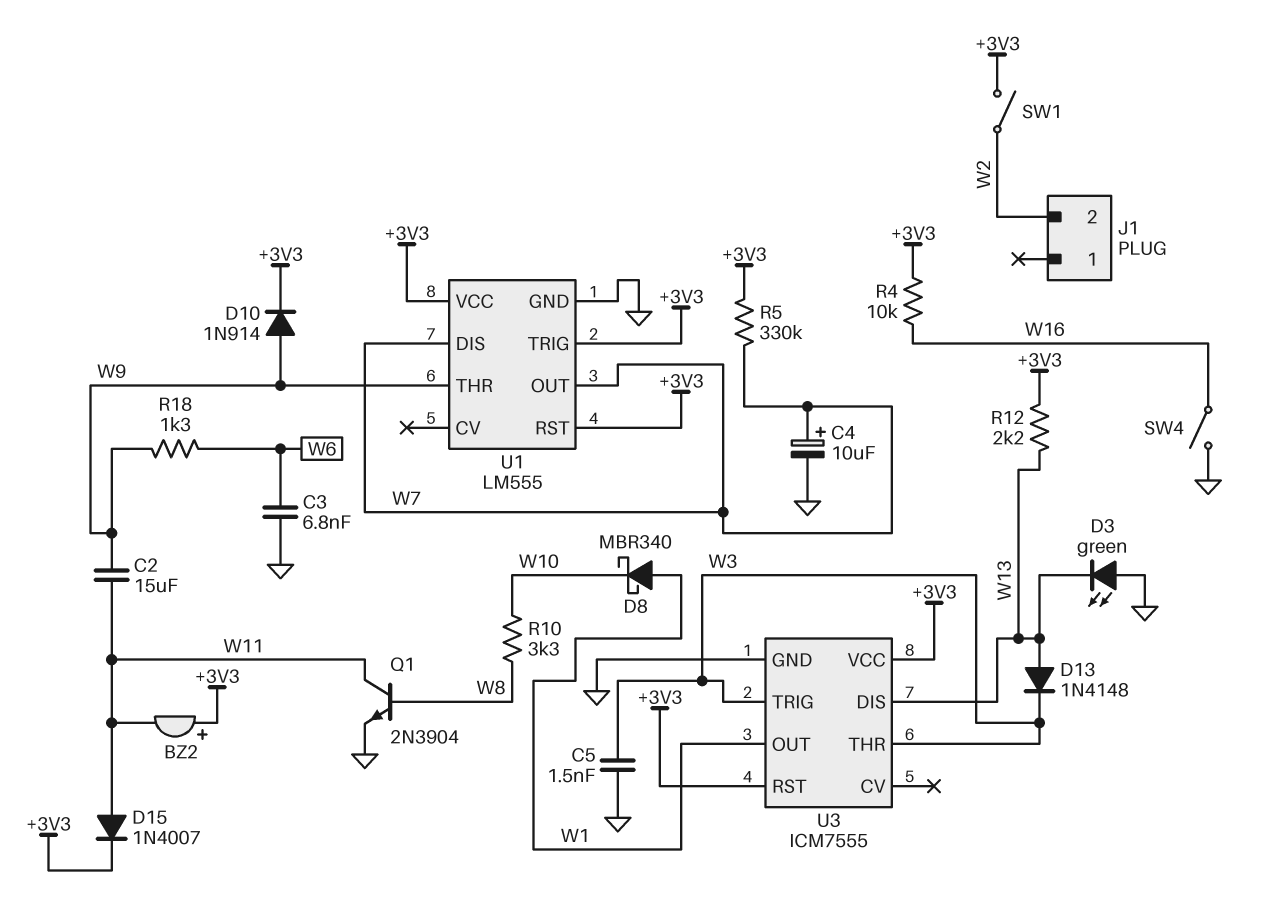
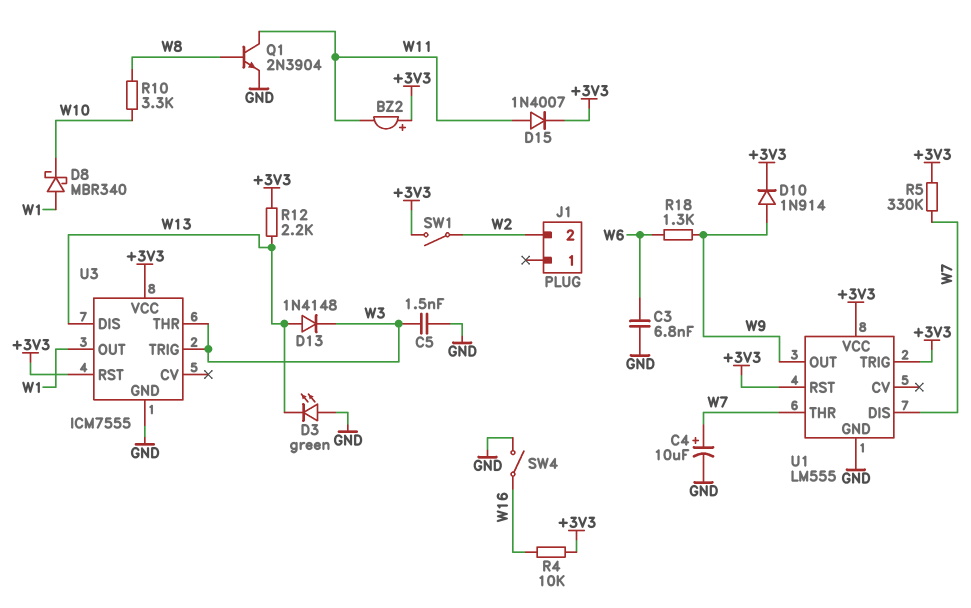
C2: 15uF (W9, W11) -> none
U1 pin OUT: W7 -> W9
U1 pin THR: W9 -> W7

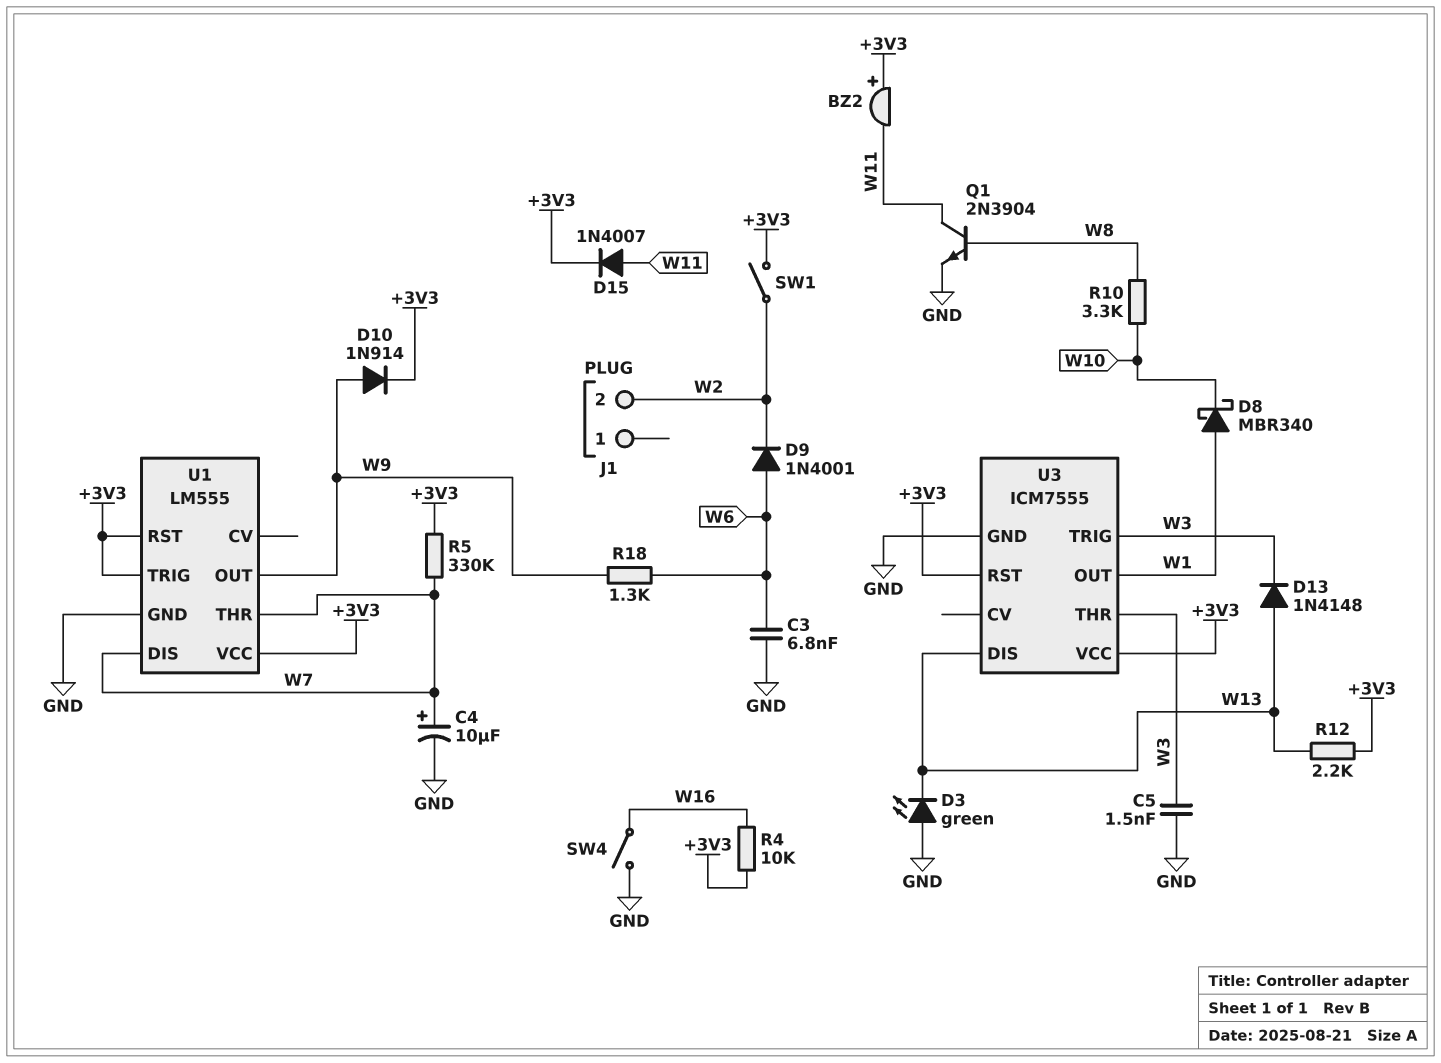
D9: none -> diode 1N4001 (A W6, K W2)

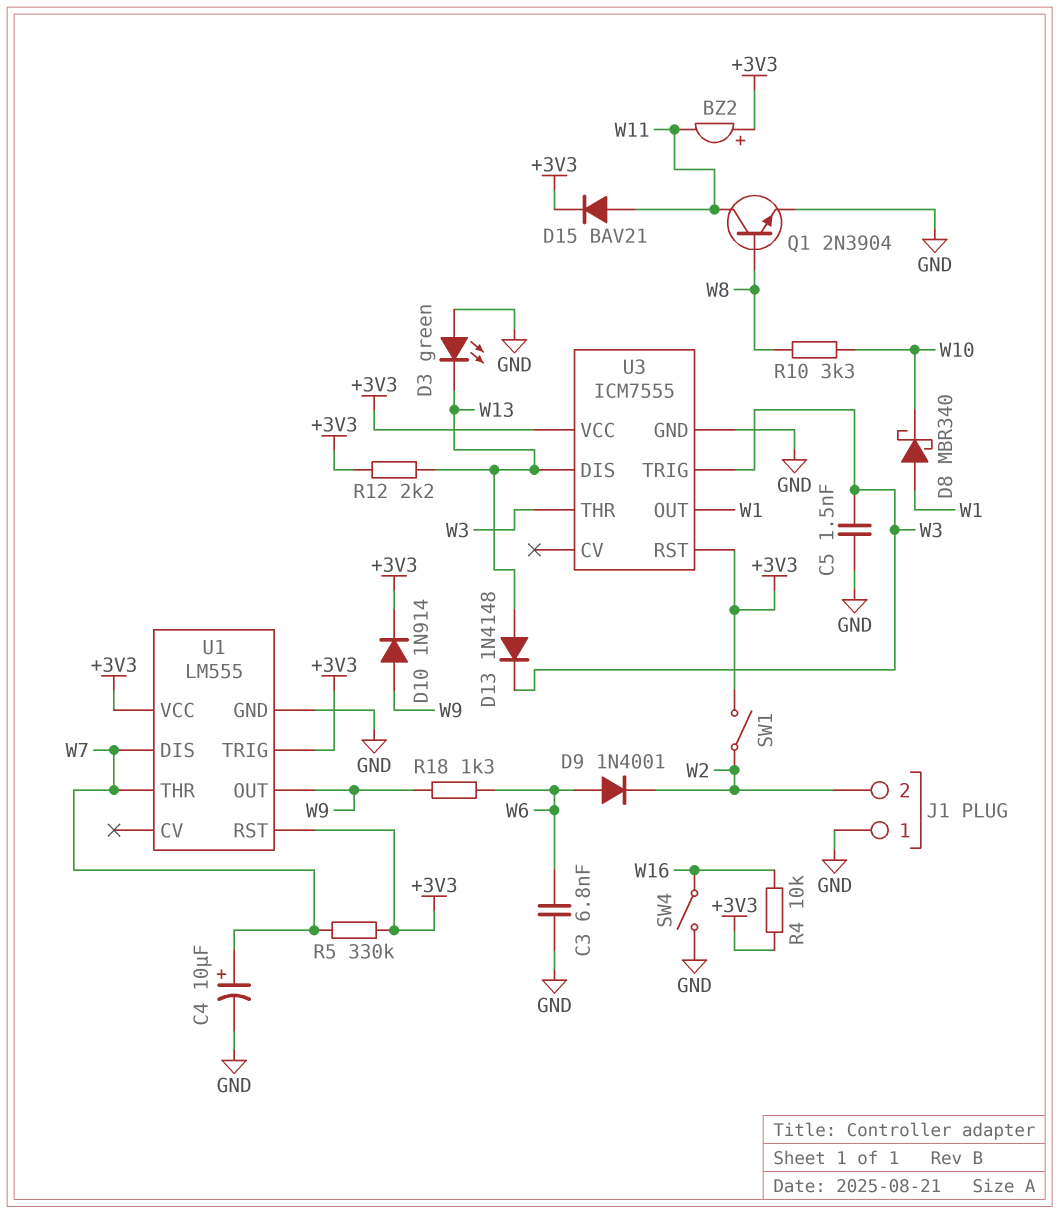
D15: diode 1N4007 (A W11, K +3V3) -> diode BAV21 (A W11, K +3V3)
J1 pin 1: none -> GND

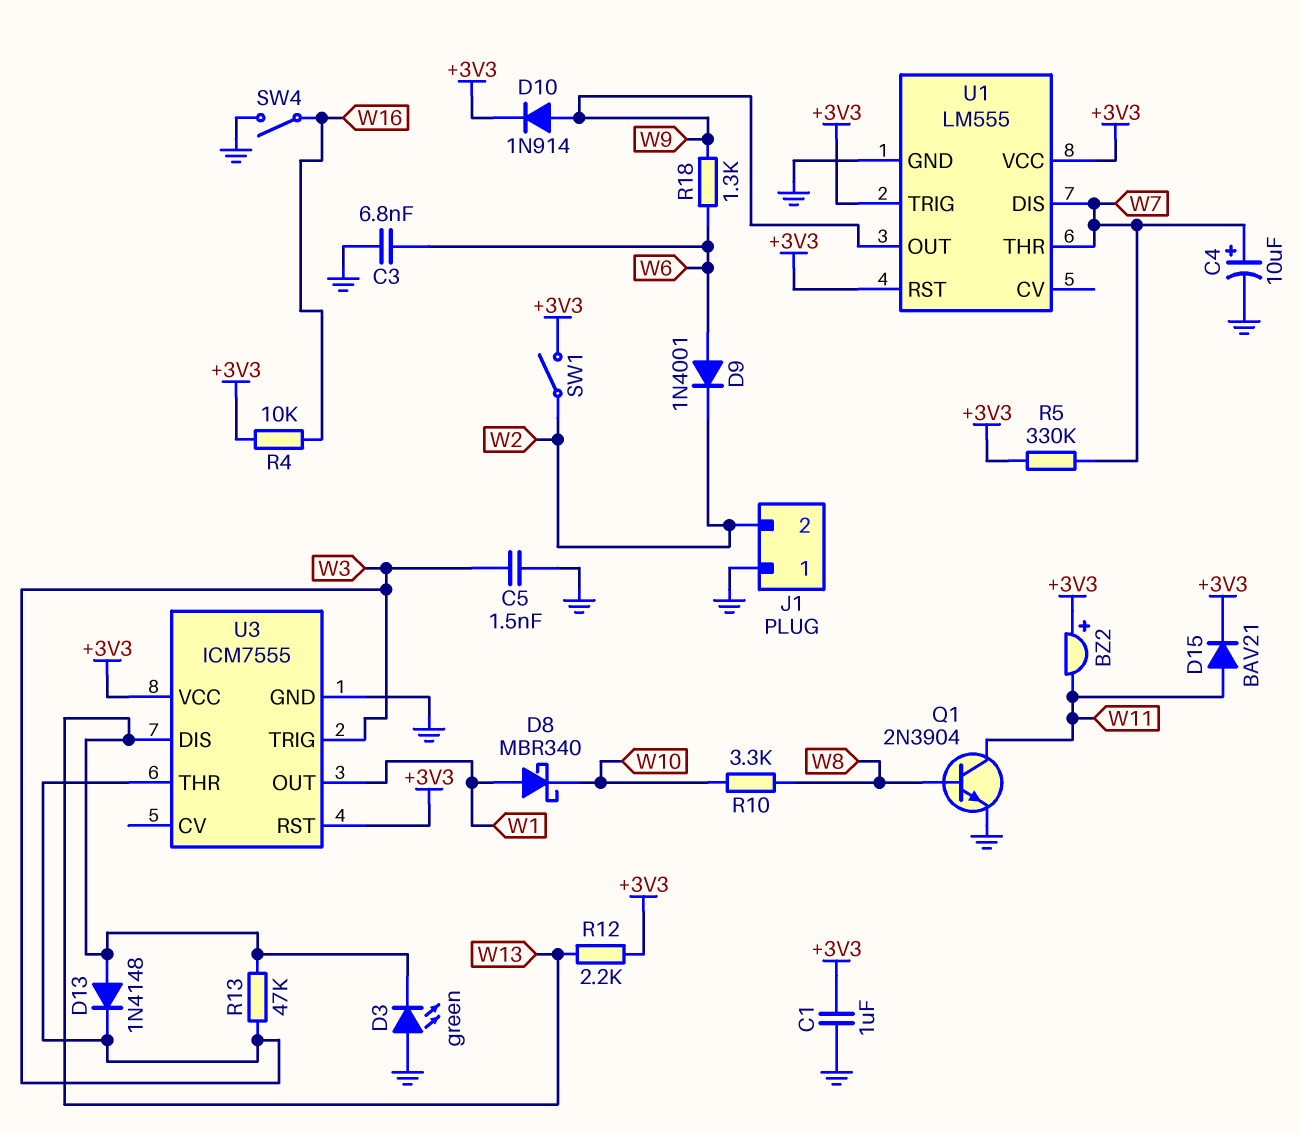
C1: none -> 1uF (+3V3, GND)
R13: none -> 47k (W3, W13)

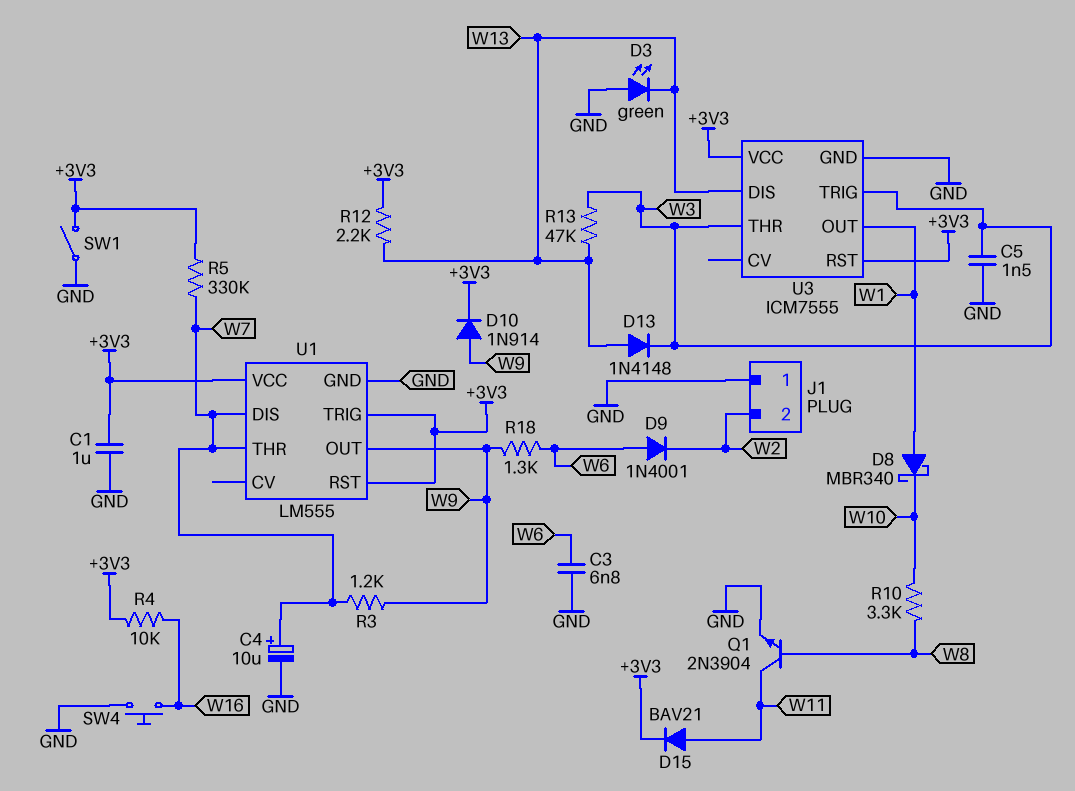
BZ2: buzzer (plus +3V3, minus W11) -> none
R3: none -> 1.2k (W7, W9)
SW1: switch (+3V3, W2) -> switch (+3V3, GND)
SW4: switch (GND, W16) -> button (GND, W16)

